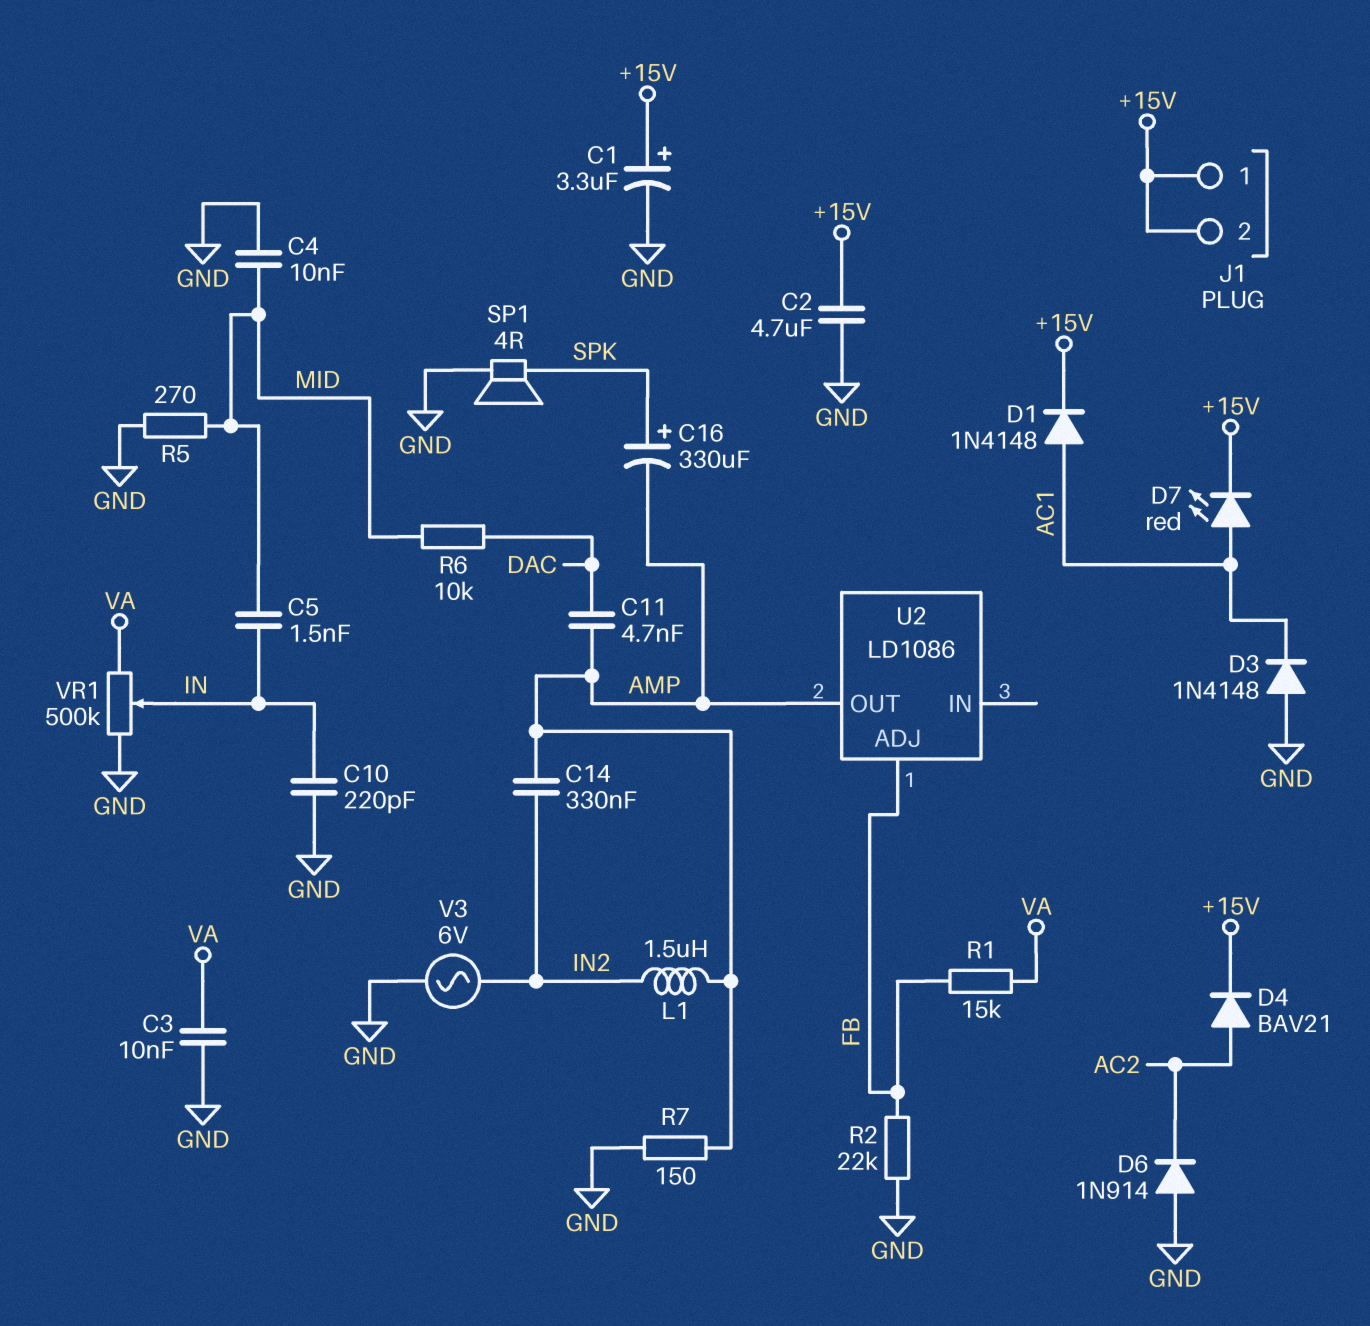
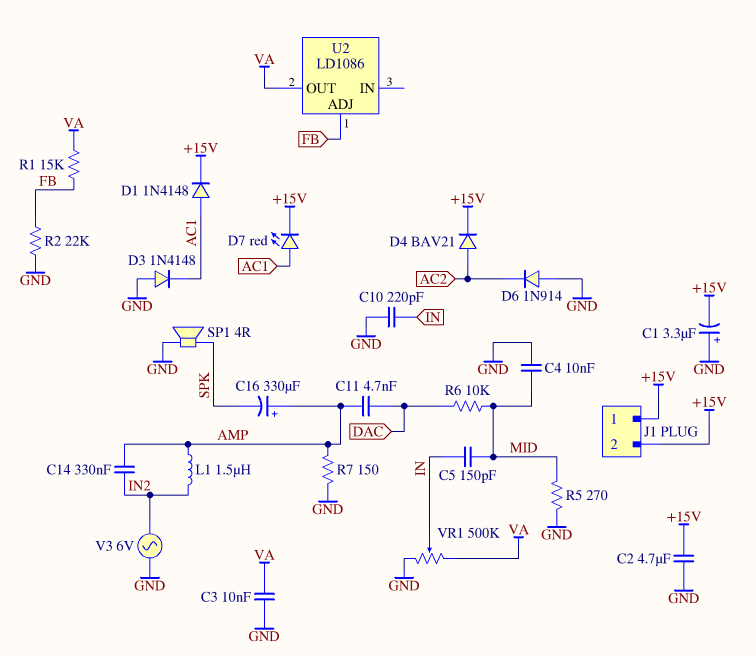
C1: 3.3uF (plus +15V, minus GND) -> 3.3uF (plus GND, minus +15V)
C5: 1.5nF (IN, MID) -> 150pF (IN, MID)
C16: 330uF (plus SPK, minus AMP) -> 330uF (plus AMP, minus SPK)
U2 pin OUT: AMP -> VA

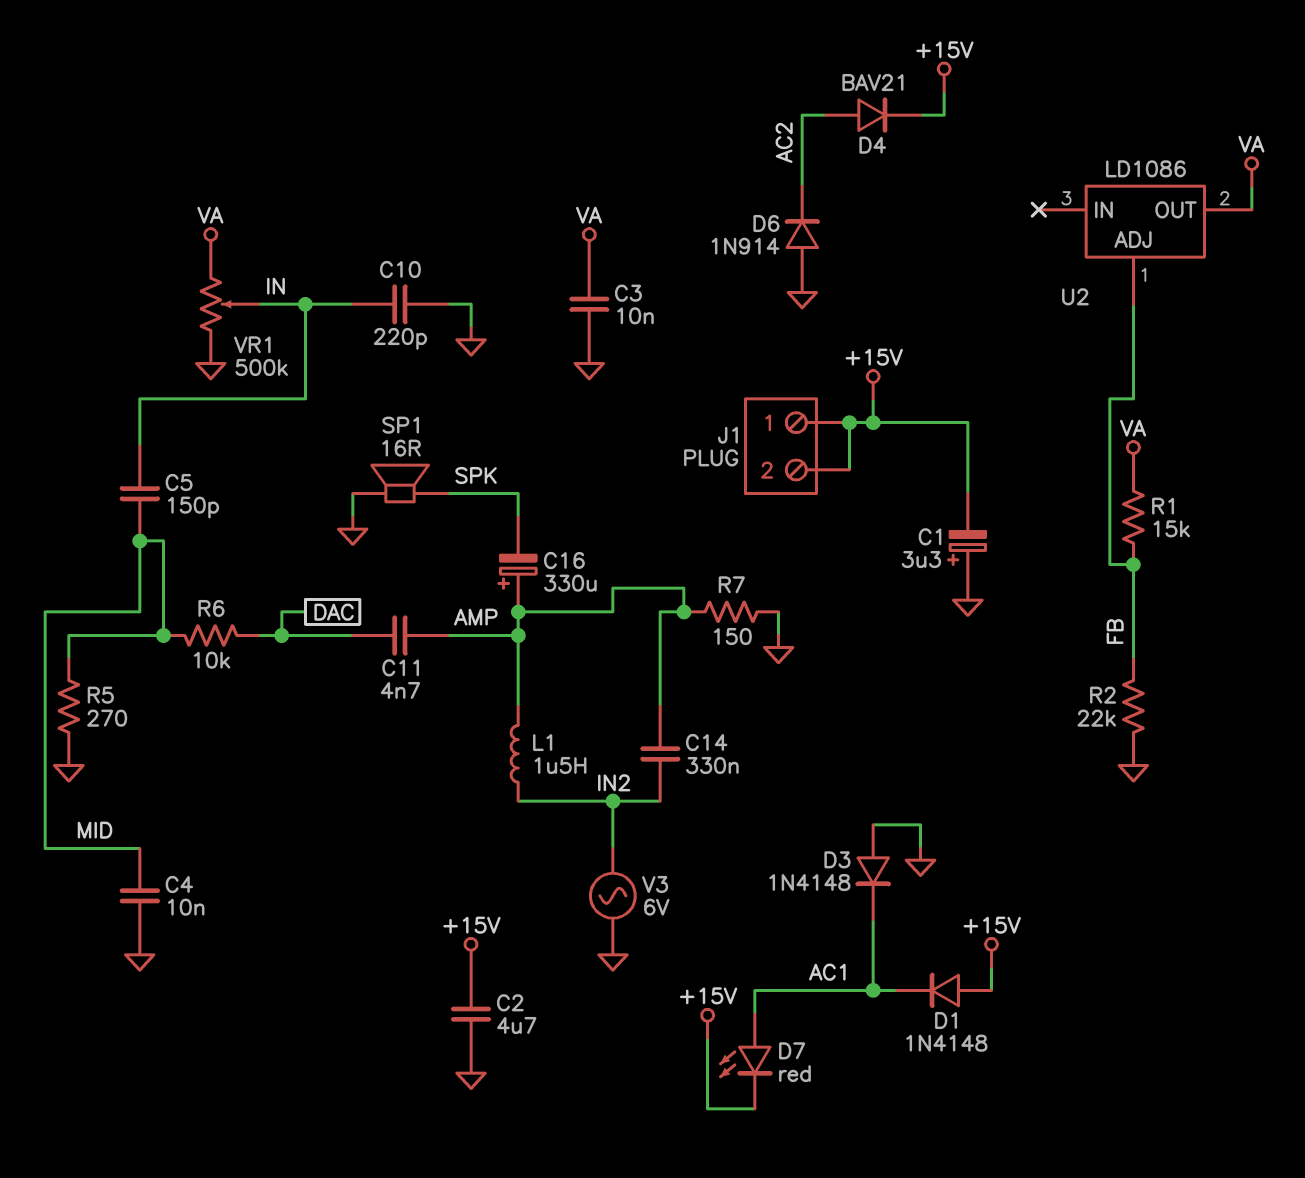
D1: diode 1N4148 (A AC1, K +15V) -> diode 1N4148 (A +15V, K AC1)
SP1: speaker 4R (GND, SPK) -> speaker 16R (GND, SPK)

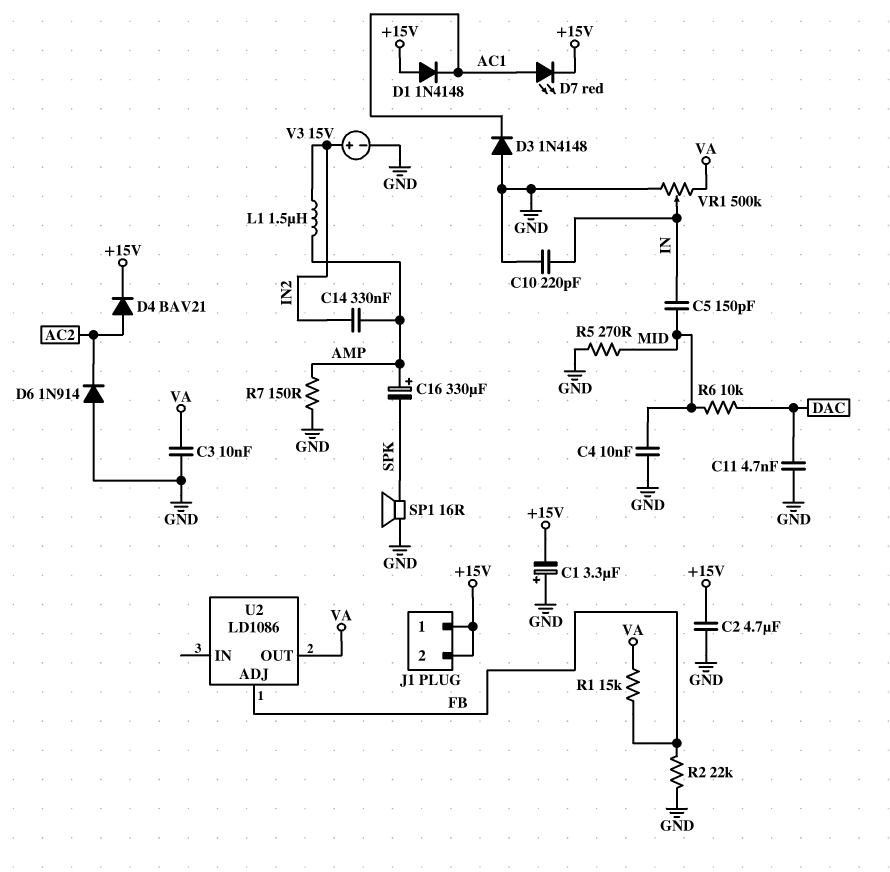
C11: 4.7nF (AMP, DAC) -> 4.7nF (DAC, GND)
V3: AC 6V (GND, IN2) -> 15V (plus IN2, minus GND)

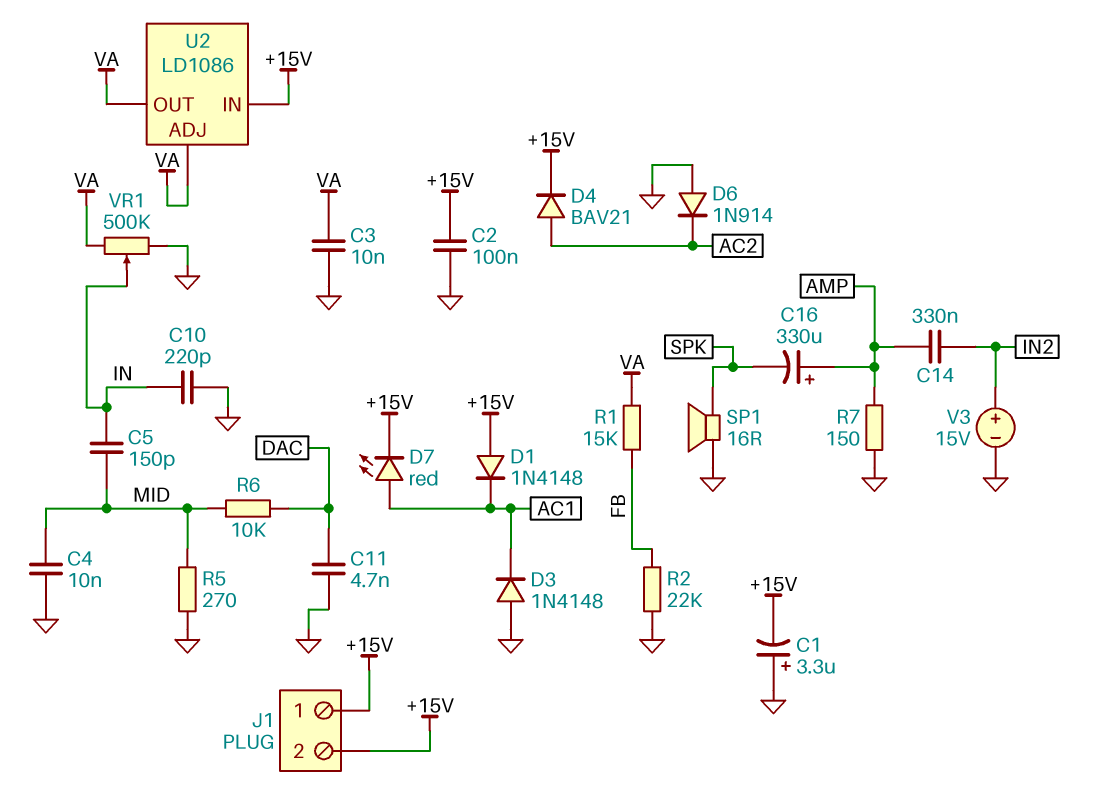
C2: 4.7uF (+15V, GND) -> 100nF (+15V, GND)
L1: 1.5uH (AMP, IN2) -> none
U2 pin ADJ: FB -> VA
U2 pin IN: none -> +15V

